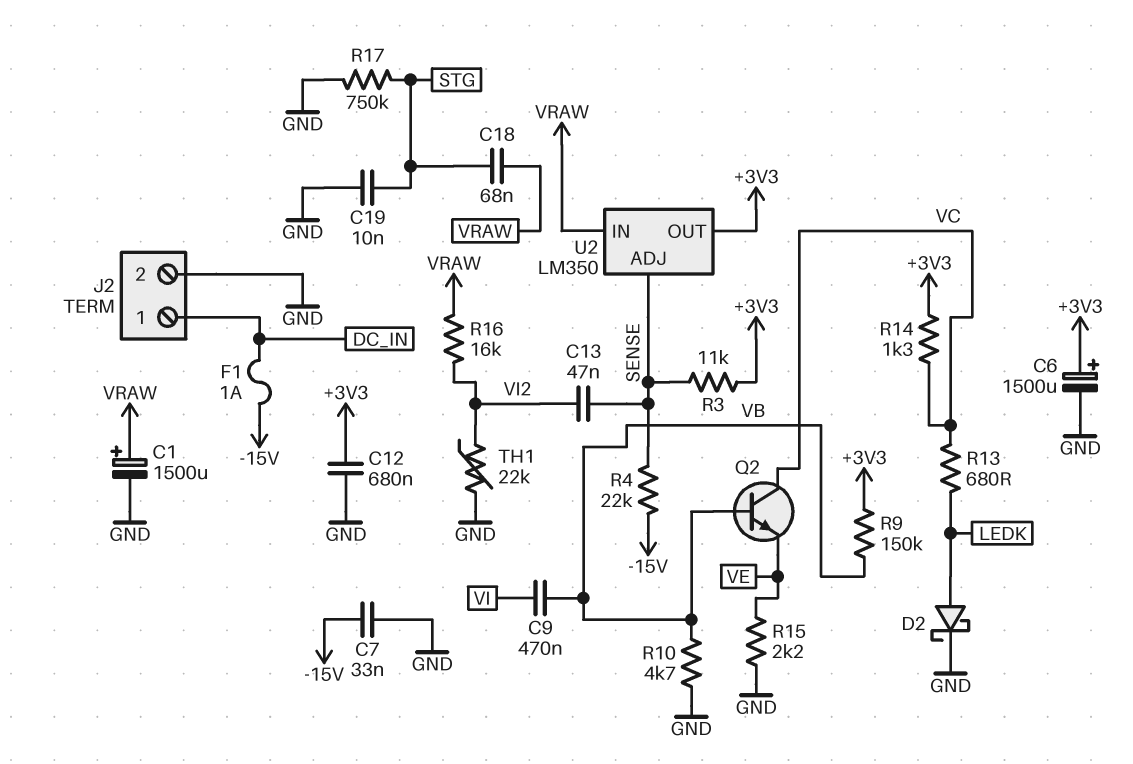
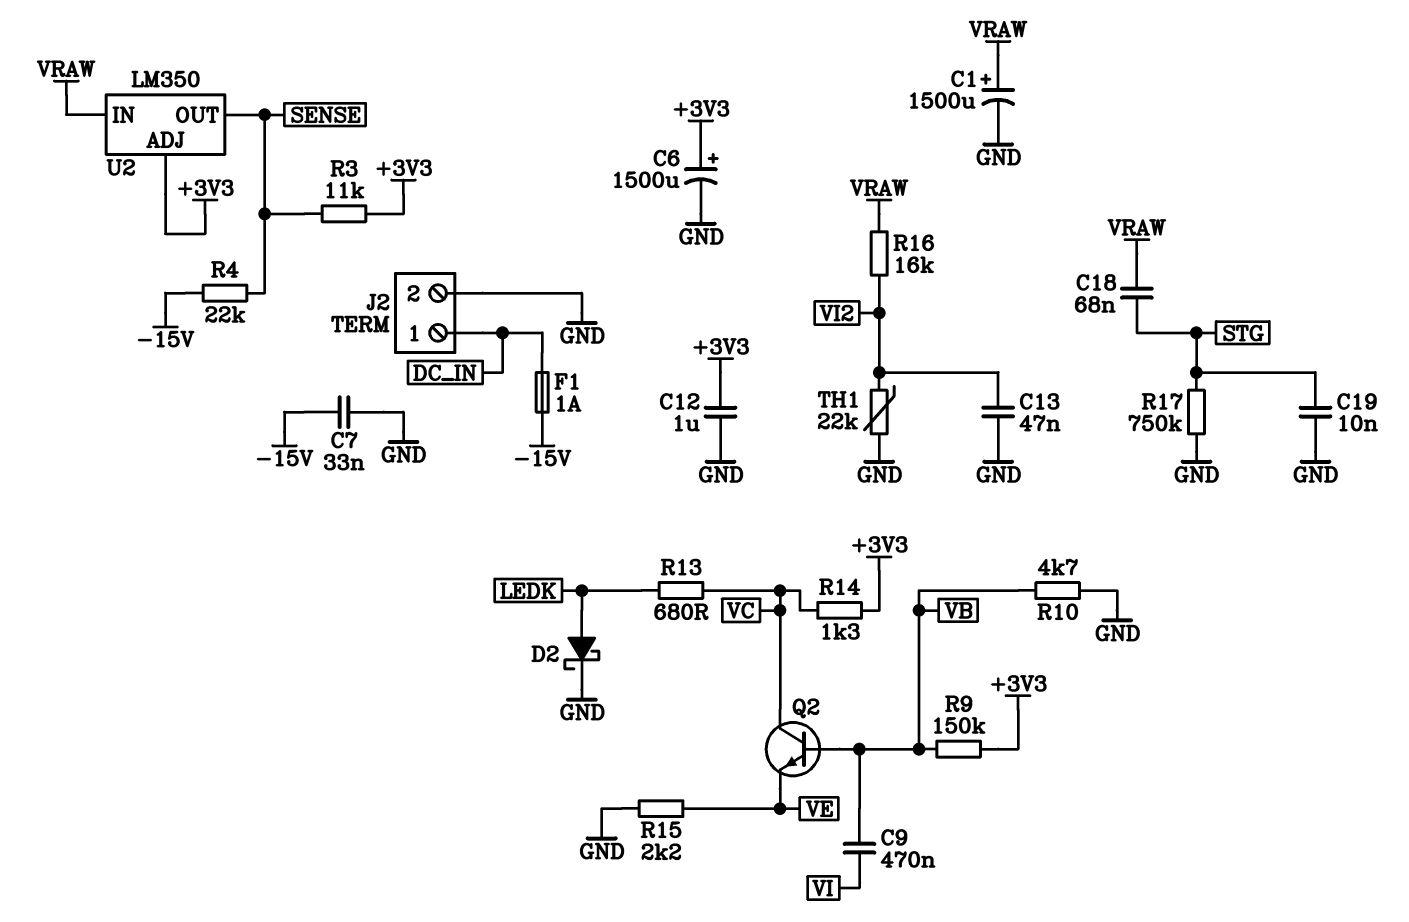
C12: 680nF (+3V3, GND) -> 1uF (+3V3, GND)
C13: 47nF (SENSE, VI2) -> 47nF (GND, VI2)
U2 pin ADJ: SENSE -> +3V3
U2 pin OUT: +3V3 -> SENSE

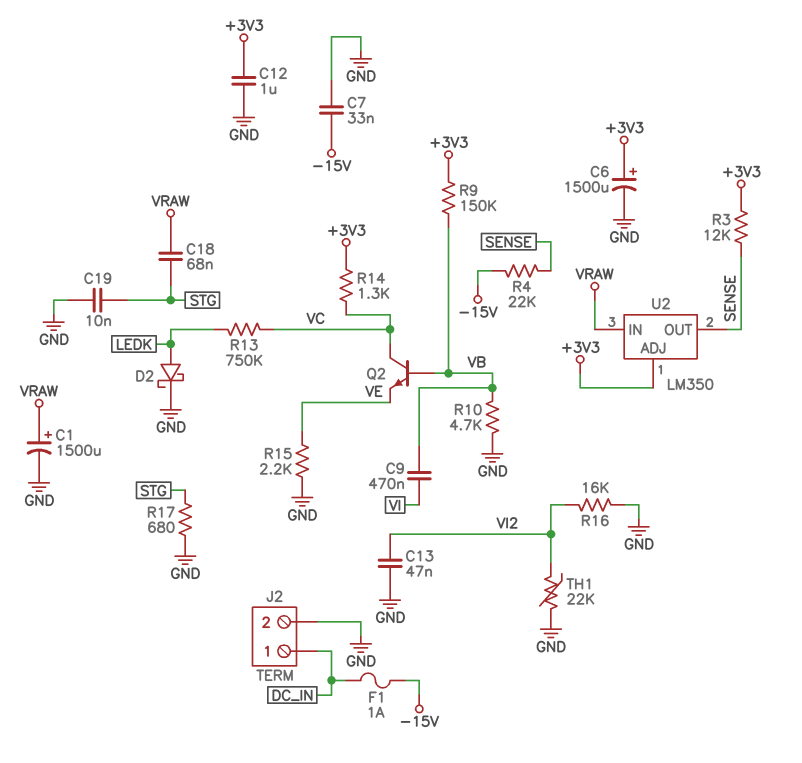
R3: 11k (+3V3, SENSE) -> 12k (+3V3, SENSE)
R13: 680 (LEDK, VC) -> 750k (LEDK, VC)
R16: 16k (VI2, VRAW) -> 16k (GND, VI2)
R17: 750k (GND, STG) -> 680 (GND, STG)

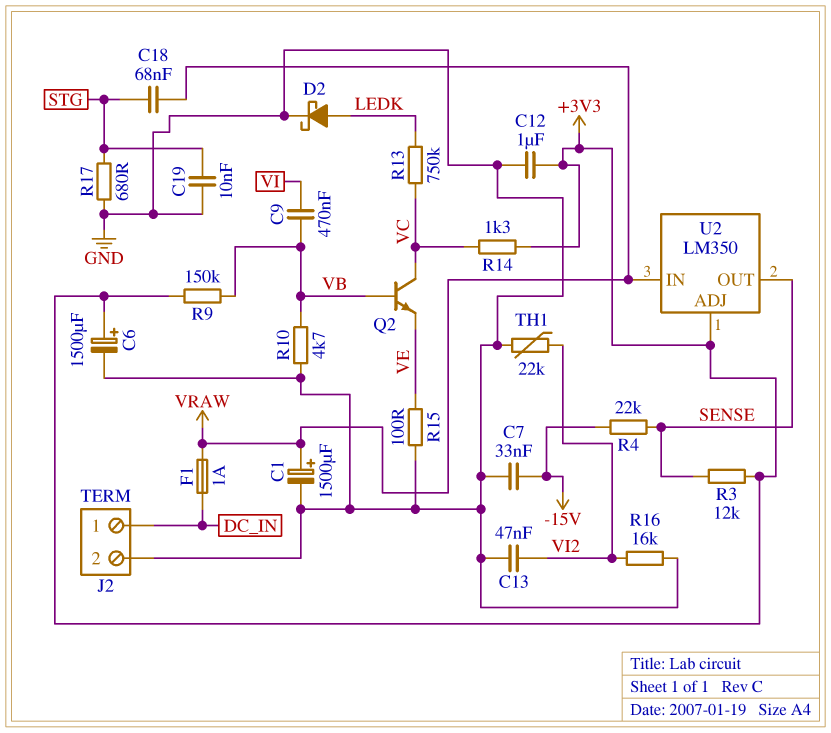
F1: 1A (-15V, DC_IN) -> 1A (DC_IN, VRAW)
R15: 2.2k (GND, VE) -> 100 (GND, VE)

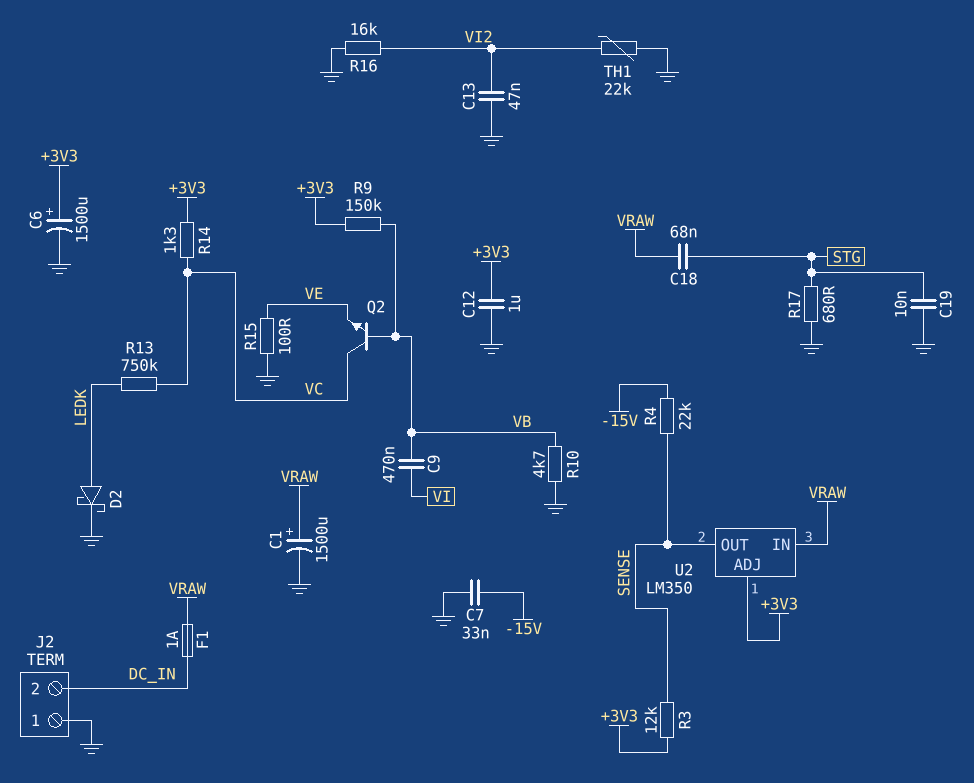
J2 pin 1: DC_IN -> GND
J2 pin 2: GND -> DC_IN

